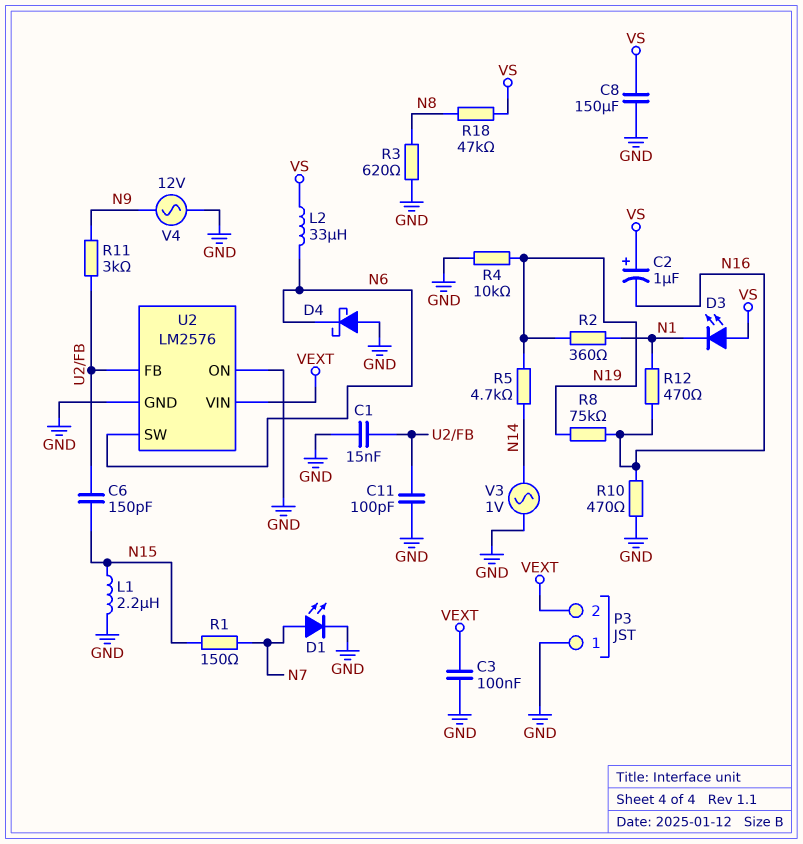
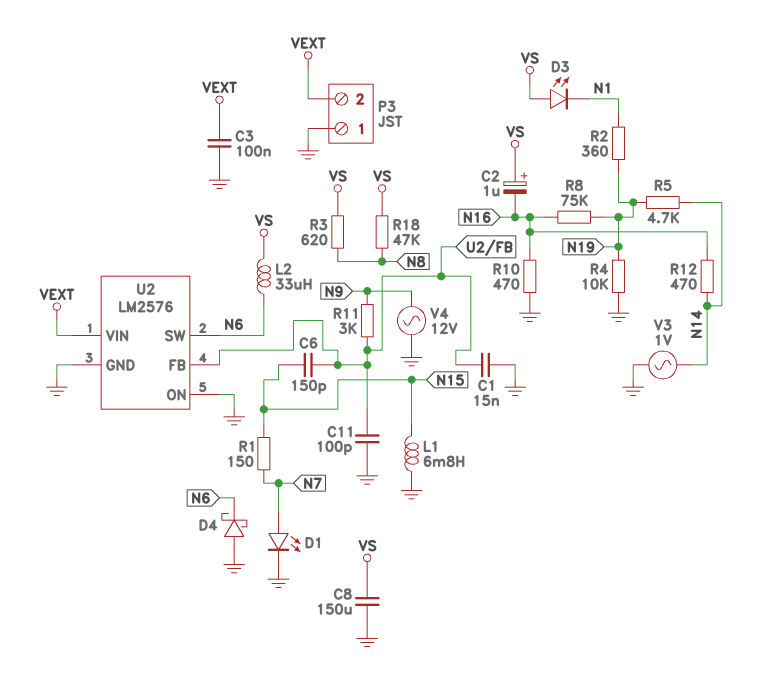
L1: 2.2uH (GND, N15) -> 6.8mH (GND, N15)
R3: 620 (GND, N8) -> 620 (N8, VS)
R12: 470 (N1, N16) -> 470 (N14, N16)

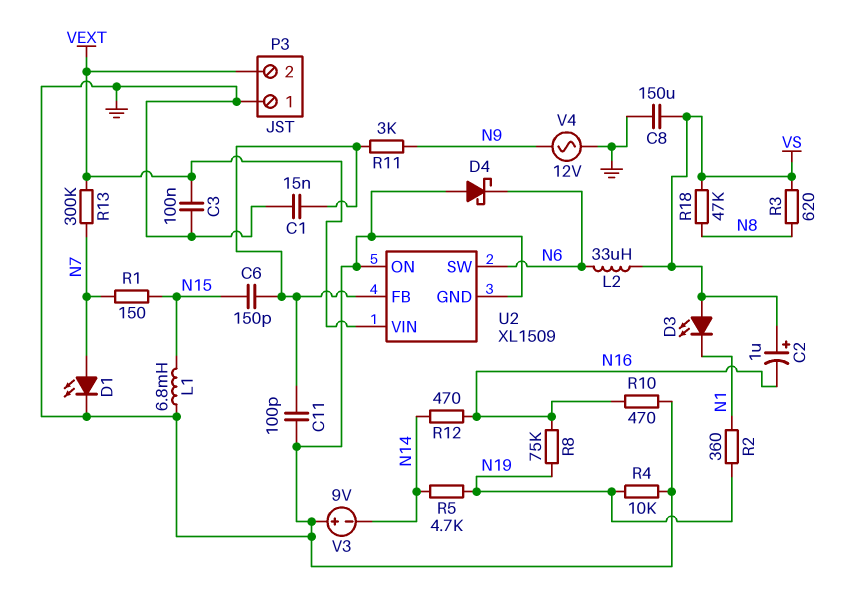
R13: none -> 300k (N7, VEXT)
U2: LM2576 -> XL1509
V3: AC 1V (GND, N14) -> 9V (plus GND, minus N14)

